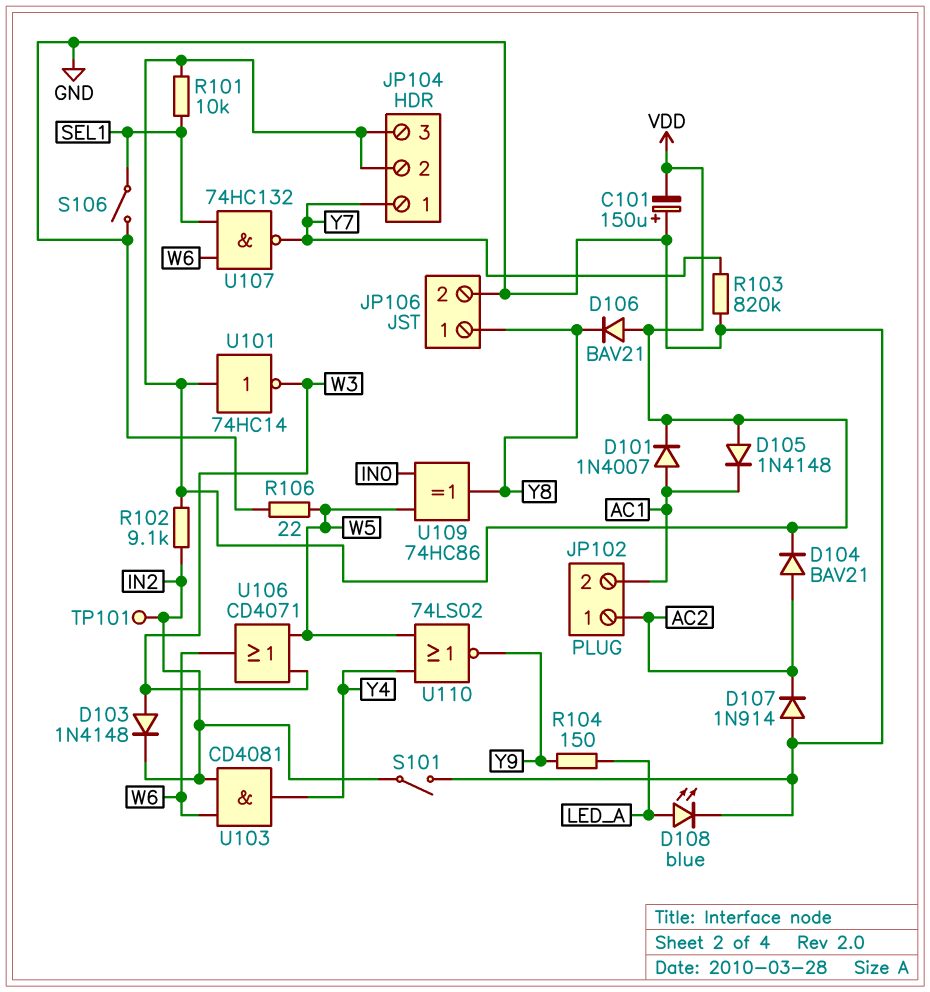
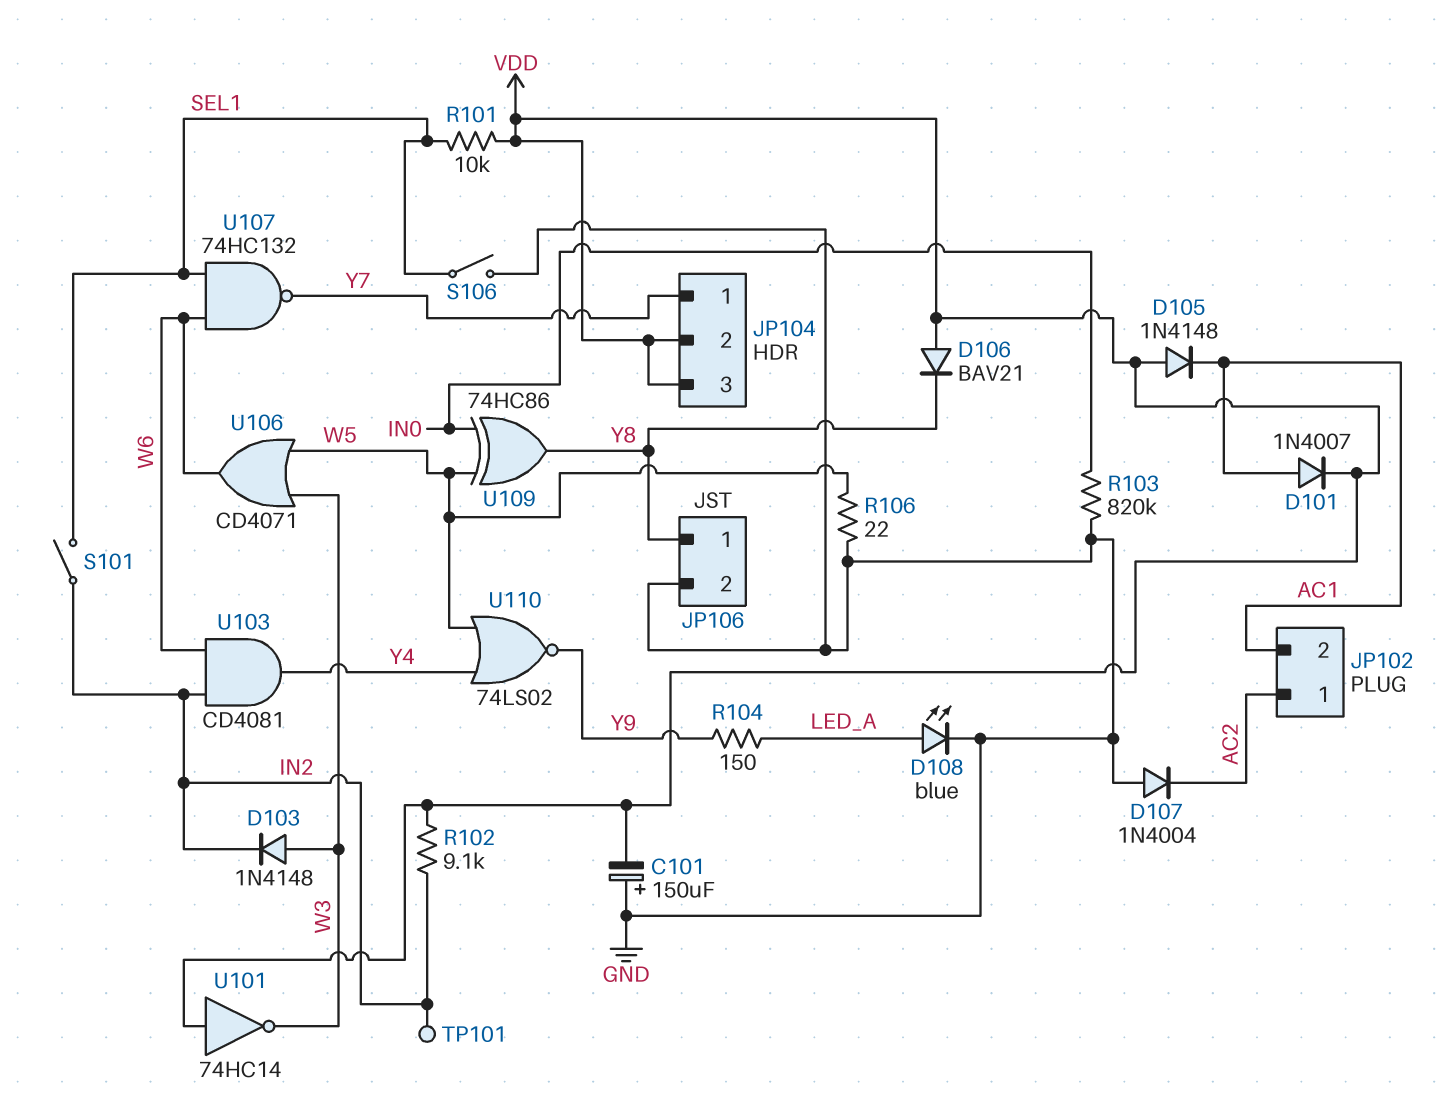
D104: diode BAV21 (A AC2, K VDD) -> none
D107: diode 1N914 (A GND, K AC2) -> diode 1N4004 (A GND, K AC2)
R103: 820k (GND, Y7) -> 820k (GND, IN0)
S101: switch (GND, IN2) -> switch (IN2, SEL1)

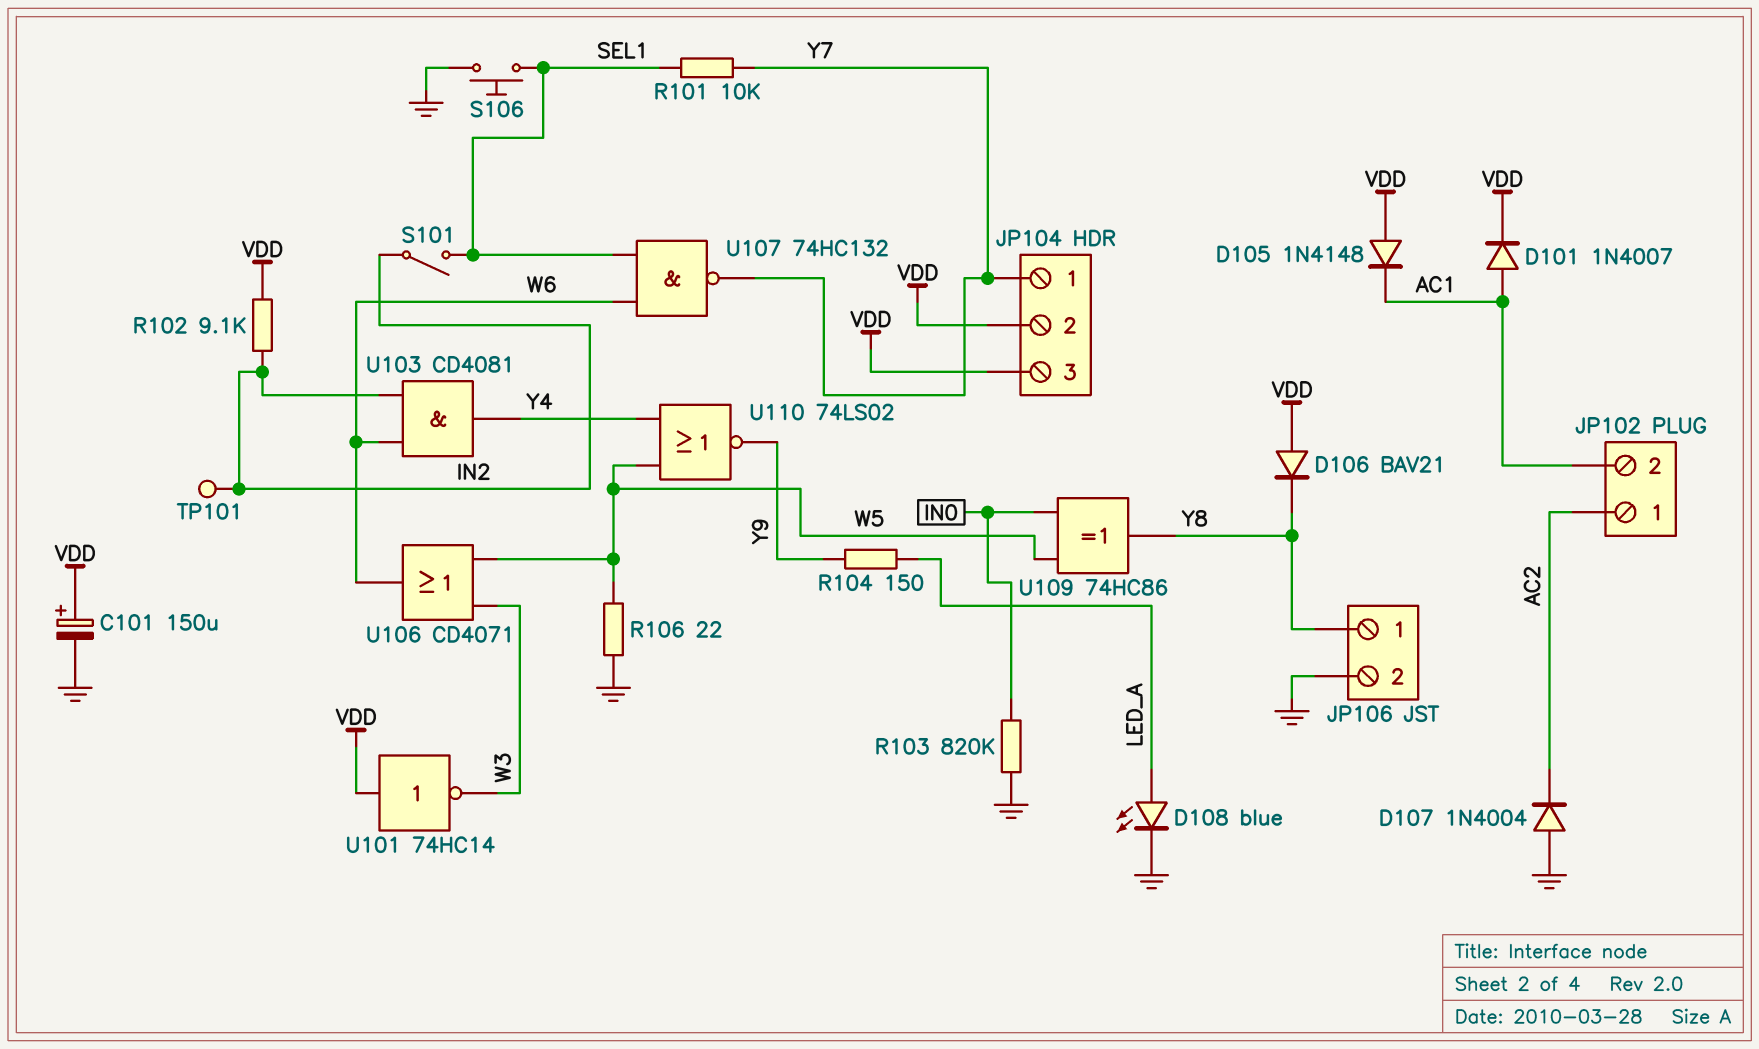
C101: 150uF (plus GND, minus VDD) -> 150uF (plus VDD, minus GND)
D103: diode 1N4148 (A W3, K IN2) -> none
R101: 10k (SEL1, VDD) -> 10k (SEL1, Y7)
S106: switch (GND, SEL1) -> button (GND, SEL1)

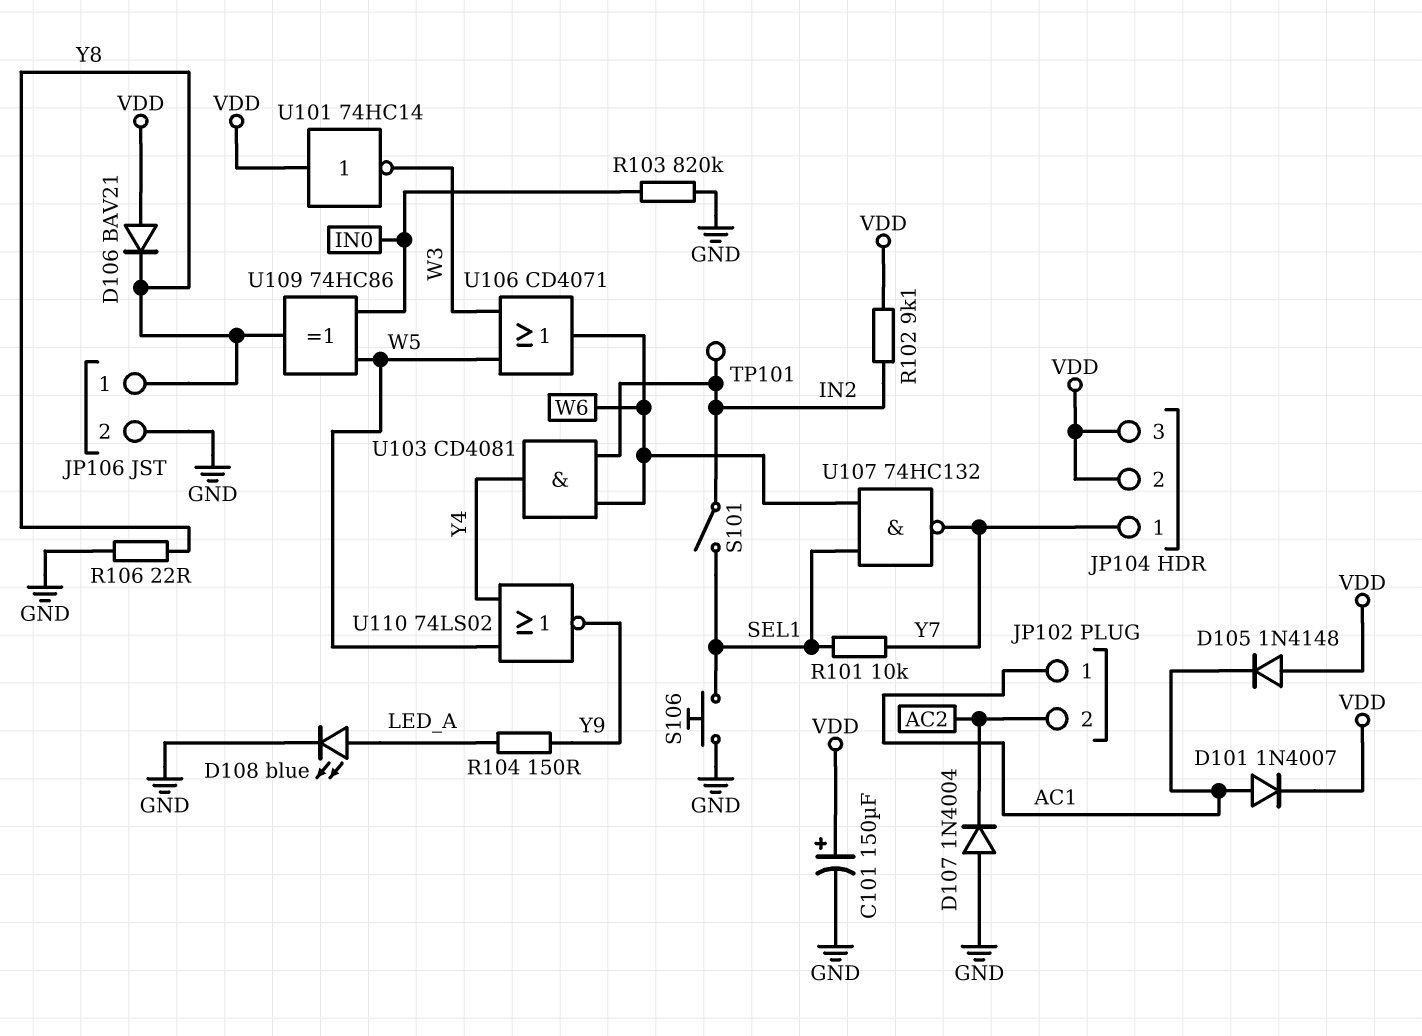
JP102 pin 1: AC2 -> AC1
JP102 pin 2: AC1 -> AC2
R106: 22 (GND, W5) -> 22 (GND, Y8)

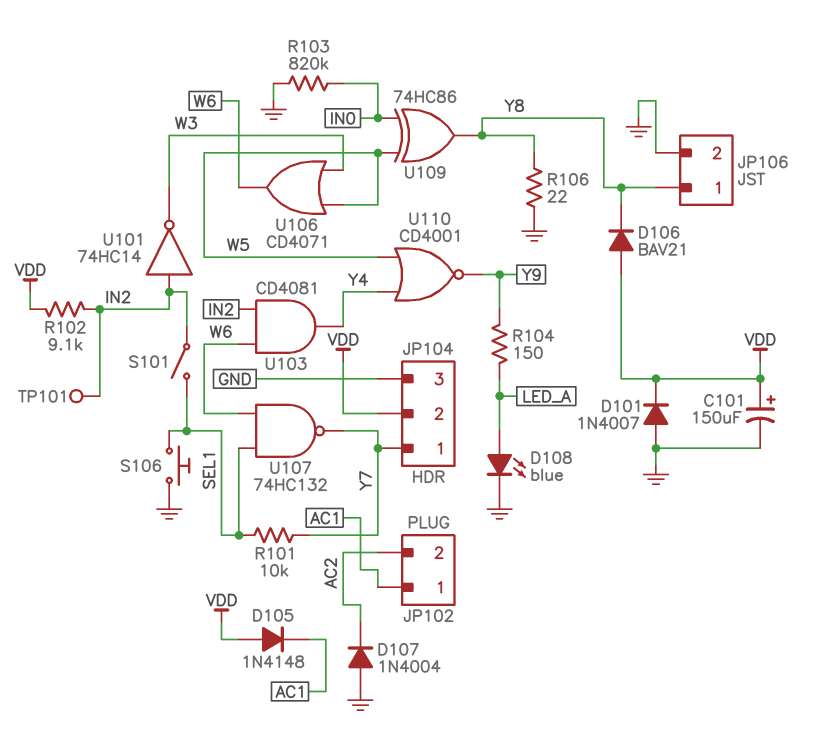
D101: diode 1N4007 (A AC1, K VDD) -> diode 1N4007 (A GND, K VDD)
JP104 pin 3: VDD -> GND
U101: NOT 74HC14 (in VDD, out W3) -> NOT 74HC14 (in IN2, out W3)
U110: NOR 74LS02 (in W5, in Y4, out Y9) -> NOR CD4001 (in W5, in Y4, out Y9)

